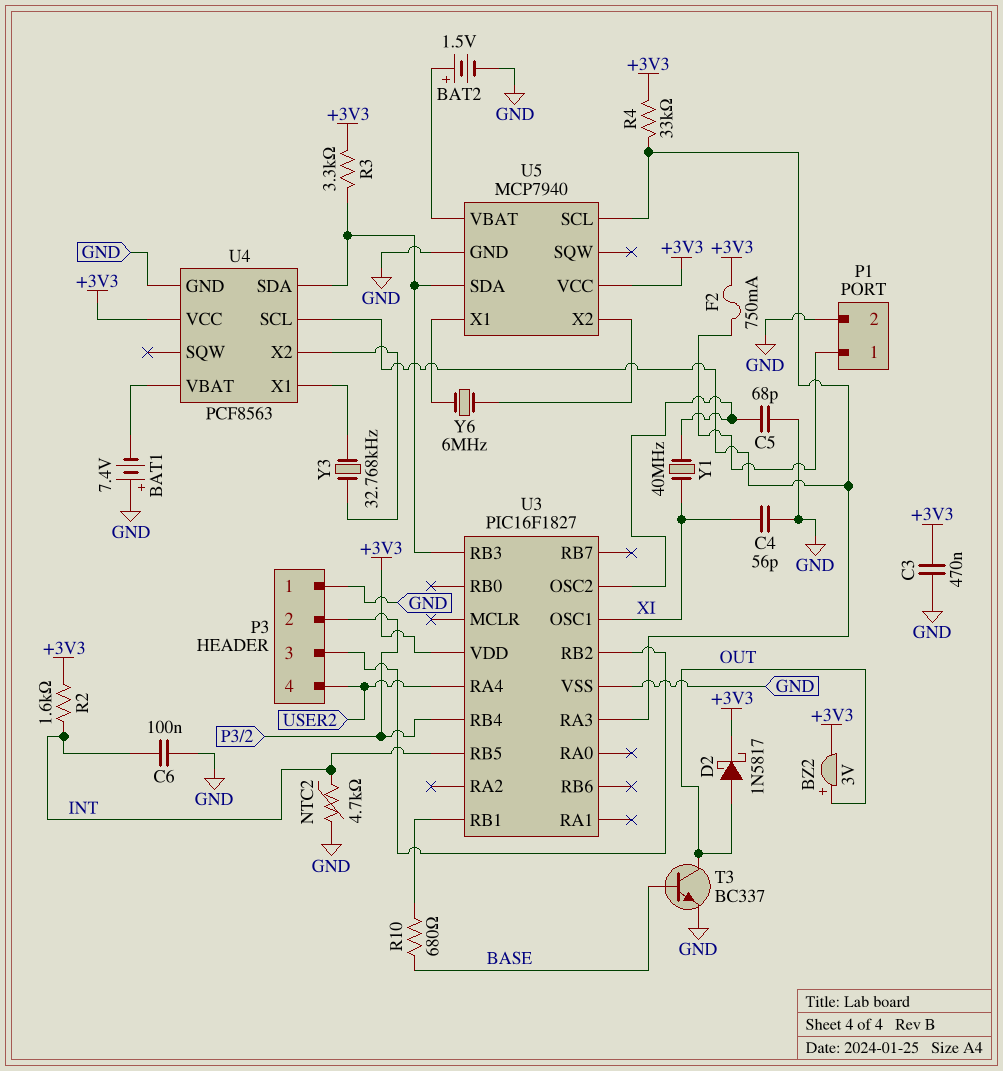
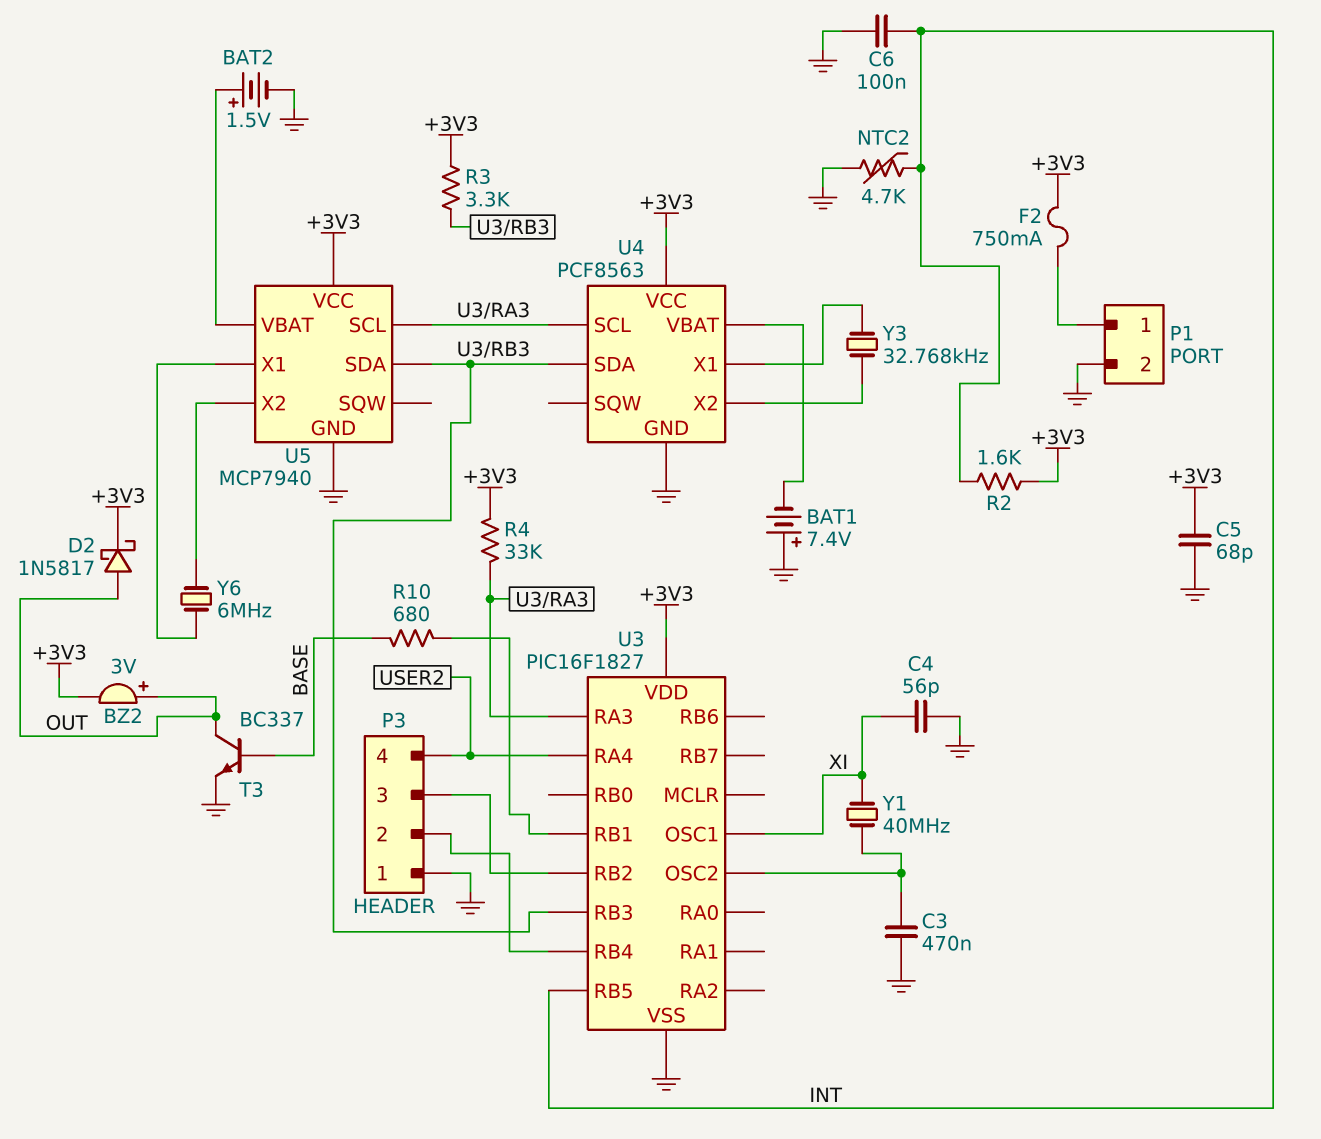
C3: 470nF (+3V3, GND) -> 470nF (GND, U3/OSC2)
C5: 68pF (GND, U3/OSC2) -> 68pF (+3V3, GND)

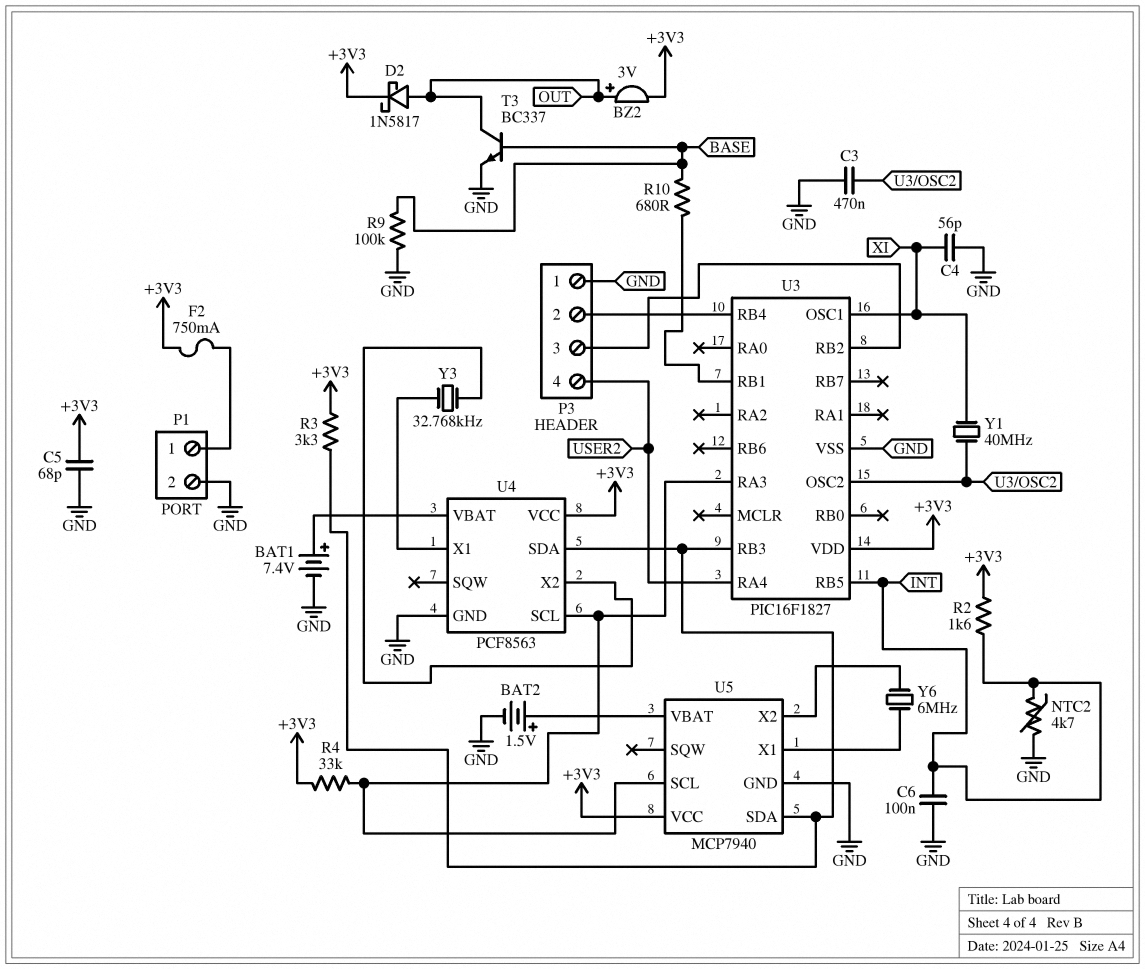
BAT1: 7.4V (plus GND, minus U4/VBAT) -> 7.4V (plus U4/VBAT, minus GND)
R9: none -> 100k (BASE, GND)

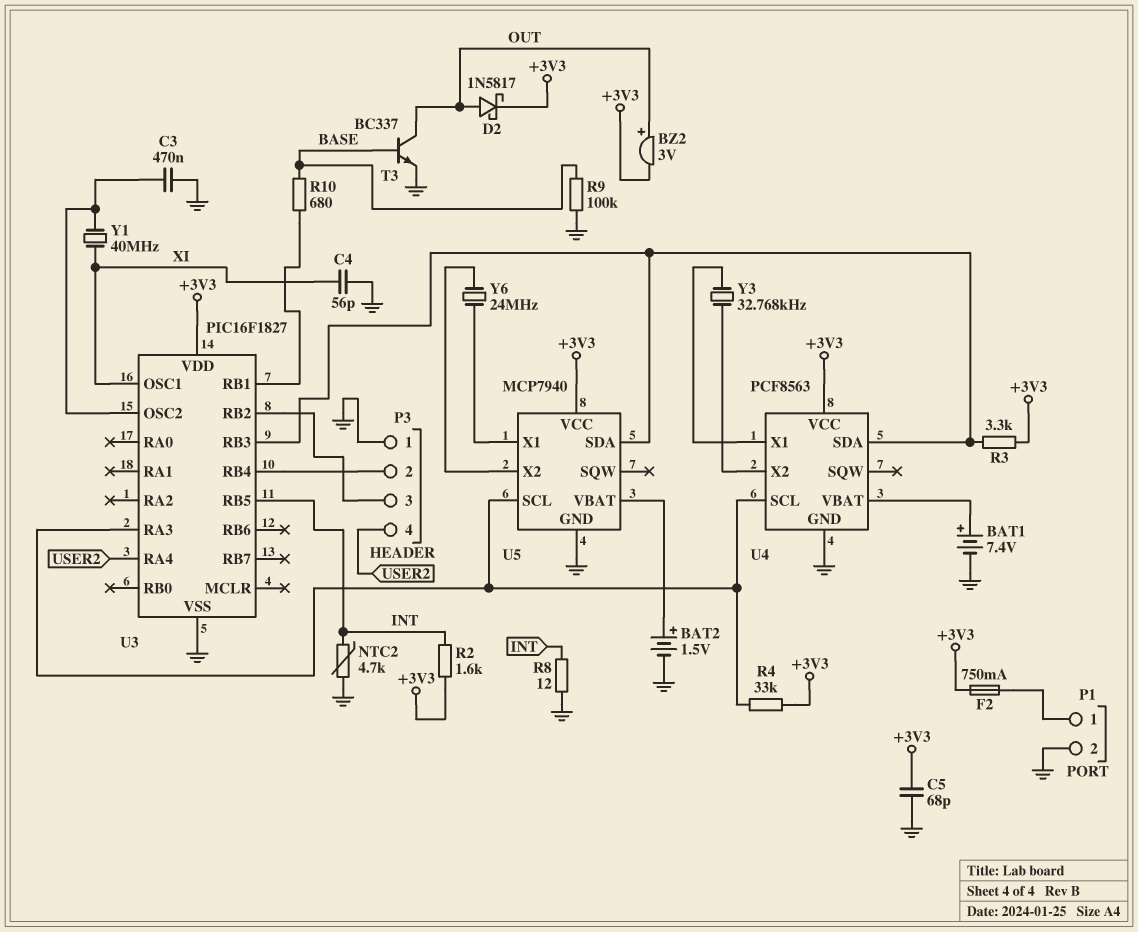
C6: 100nF (GND, INT) -> none
R8: none -> 12 (GND, INT)
Y6: 6MHz (U5/X1, U5/X2) -> 24MHz (U5/X1, U5/X2)

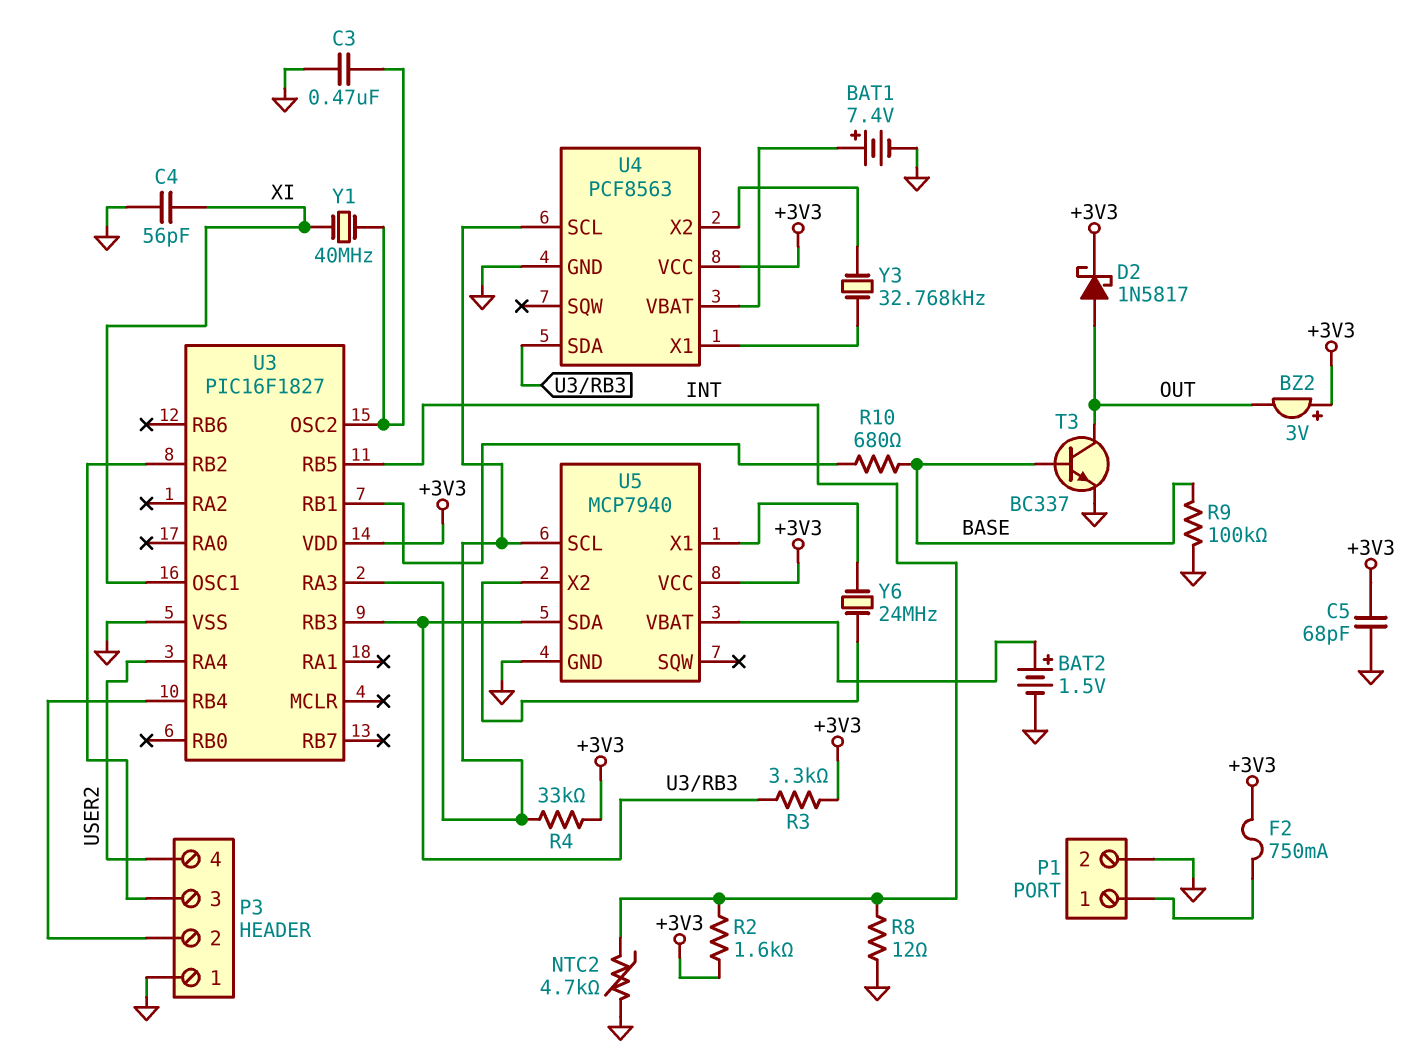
BZ2: buzzer 3V (plus OUT, minus +3V3) -> buzzer 3V (plus +3V3, minus OUT)

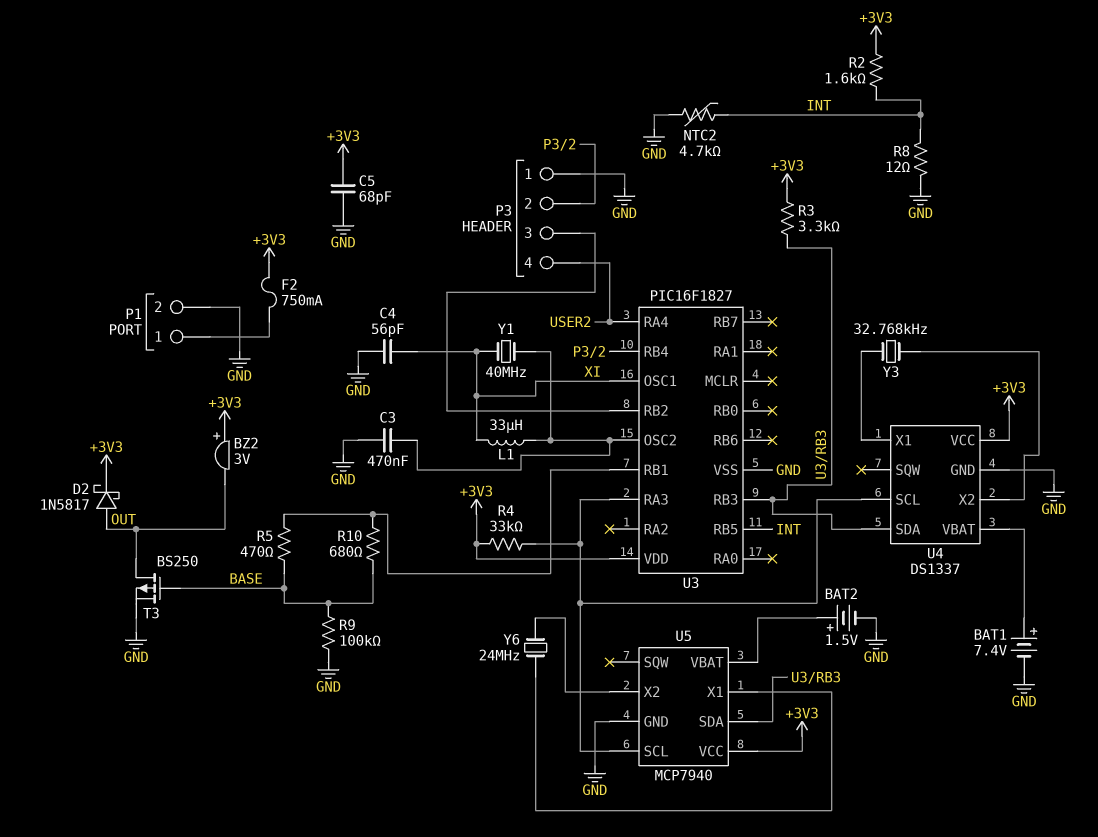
L1: none -> 33uH (U3/OSC2, XI)
R5: none -> 470 (BASE, U3/RB1)
T3: NPN BC337 (B BASE, C OUT, E GND) -> PMOS BS250 (G BASE, D OUT, S GND)
U4: PCF8563 -> DS1337

